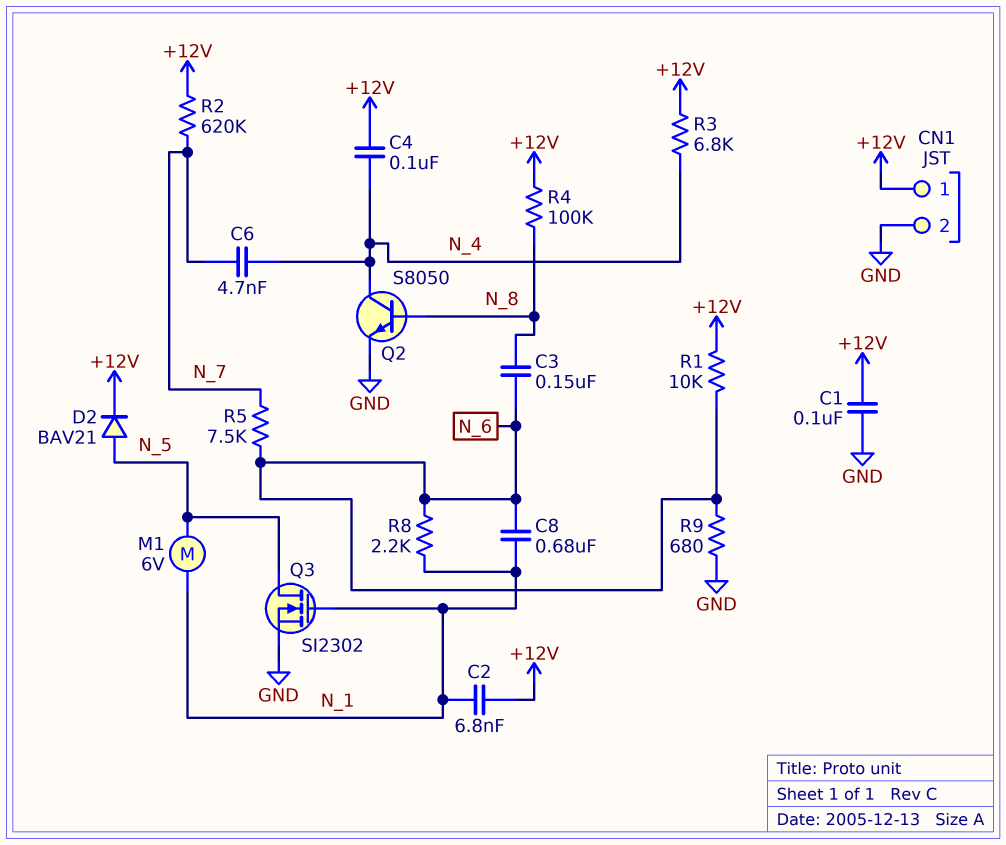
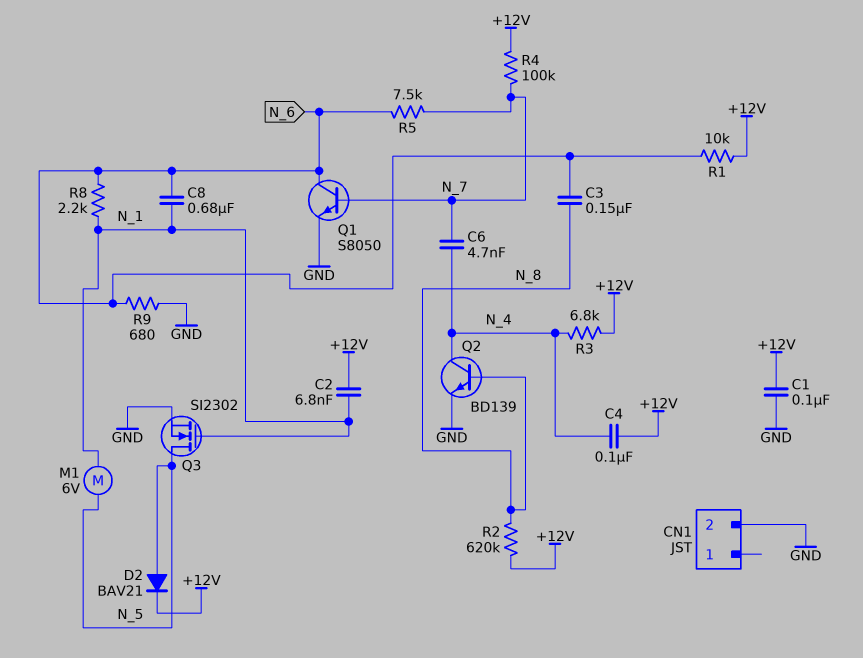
CN1 pin 1: +12V -> none
Q1: none -> NPN S8050 (B N_7, C N_6, E GND)
Q2: NPN S8050 (B N_8, C N_4, E GND) -> NPN BD139 (B N_8, C N_4, E GND)
R2: 620k (+12V, N_7) -> 620k (+12V, N_8)
R4: 100k (+12V, N_8) -> 100k (+12V, N_7)

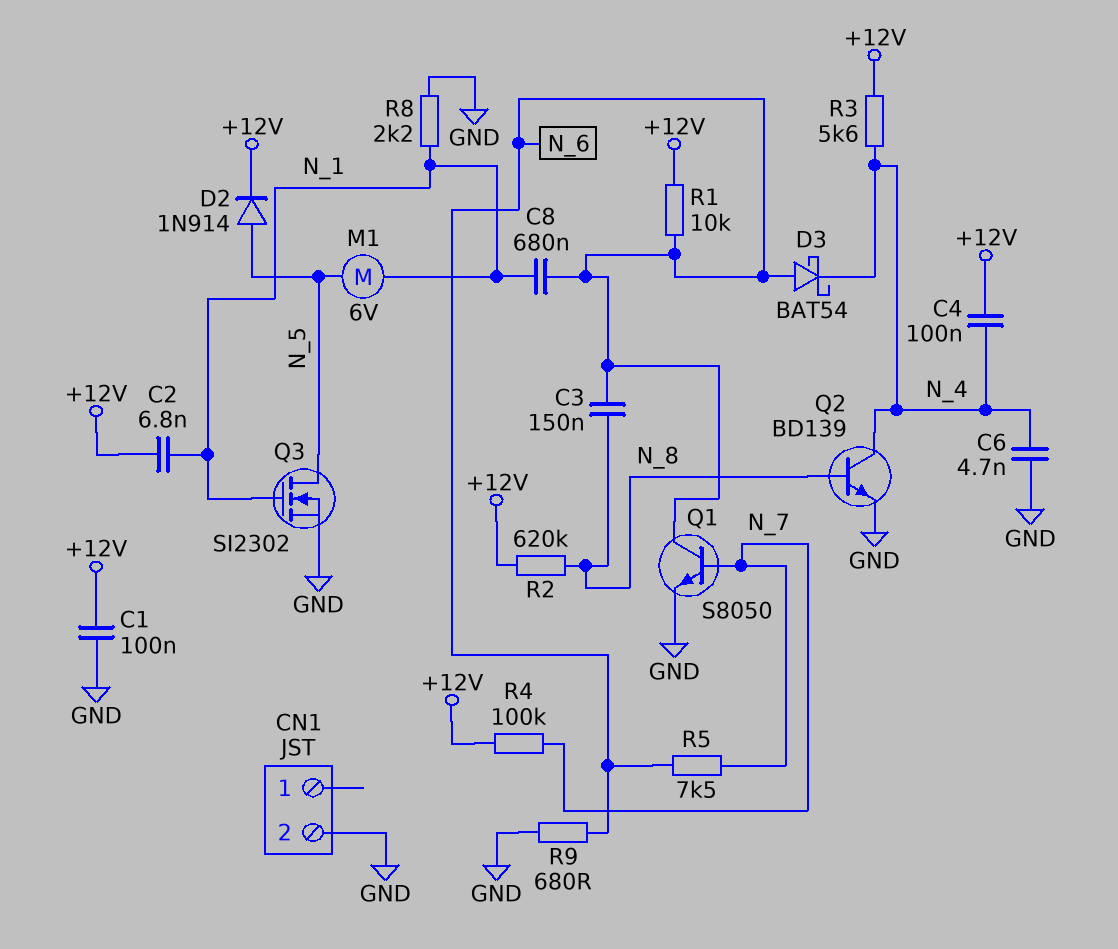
C6: 4.7nF (N_4, N_7) -> 4.7nF (GND, N_4)
D2: diode BAV21 (A N_5, K +12V) -> diode 1N914 (A N_5, K +12V)
D3: none -> schottky BAT54 (A N_6, K N_4)
R3: 6.8k (+12V, N_4) -> 5.6k (+12V, N_4)
R8: 2.2k (N_1, N_6) -> 2.2k (GND, N_1)

